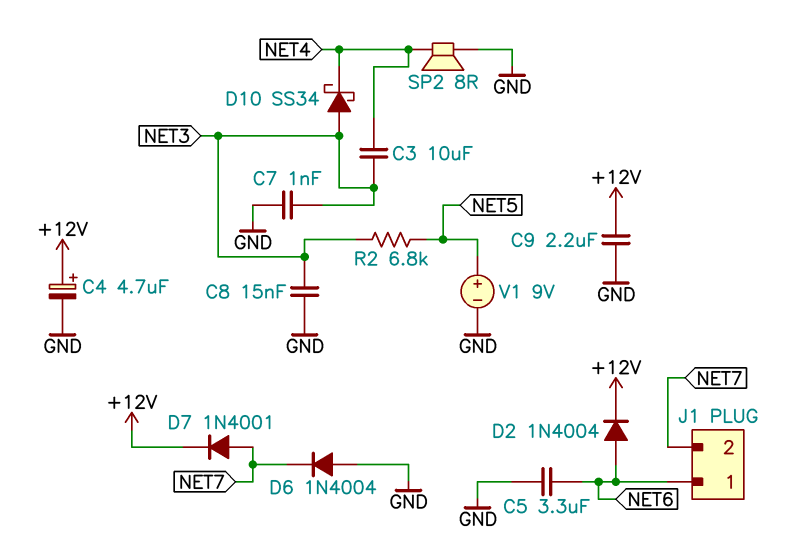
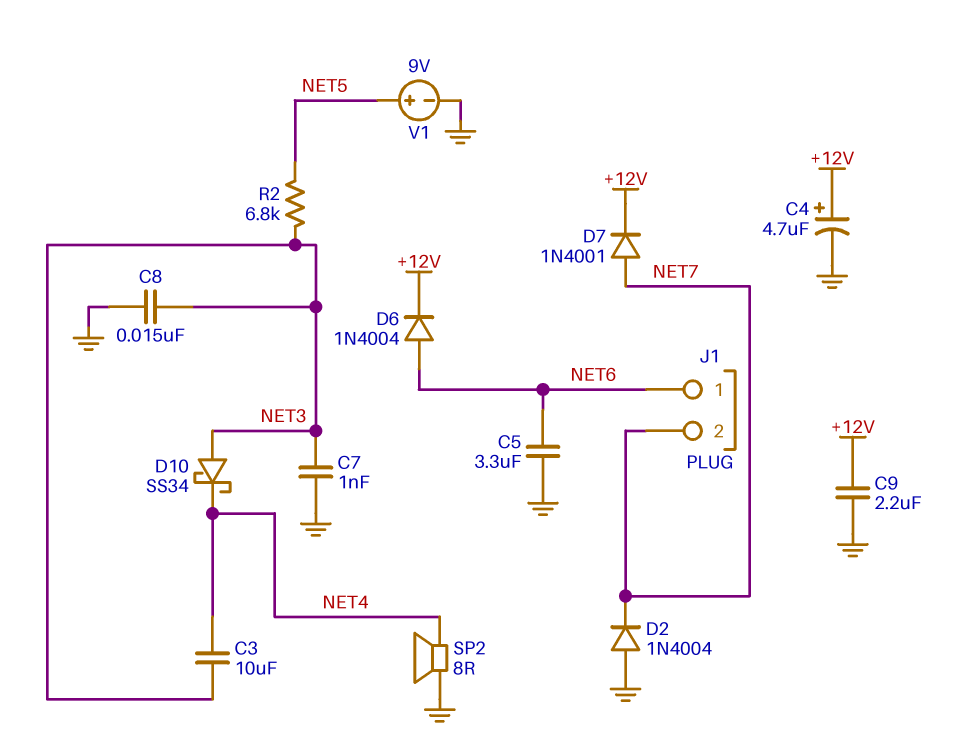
D2: diode 1N4004 (A NET6, K +12V) -> diode 1N4004 (A GND, K NET7)
D6: diode 1N4004 (A GND, K NET7) -> diode 1N4004 (A NET6, K +12V)

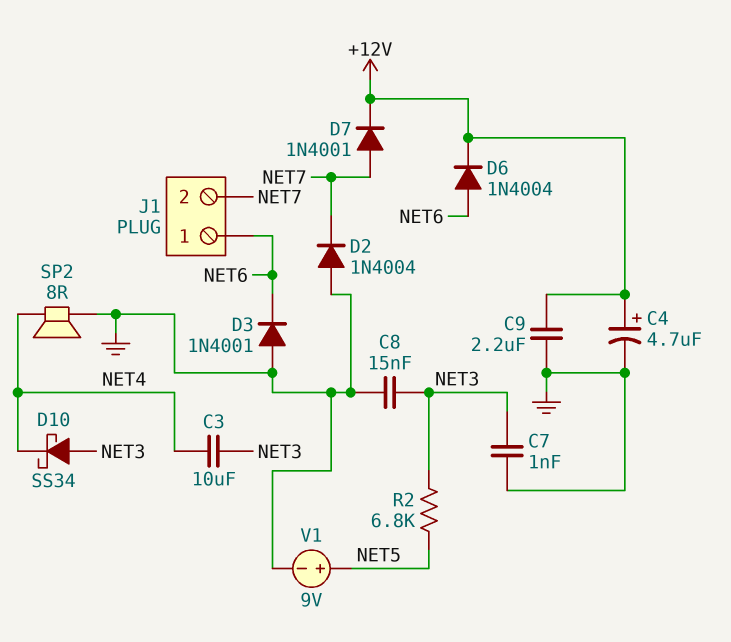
C5: 3.3uF (GND, NET6) -> none
D3: none -> diode 1N4001 (A GND, K NET6)

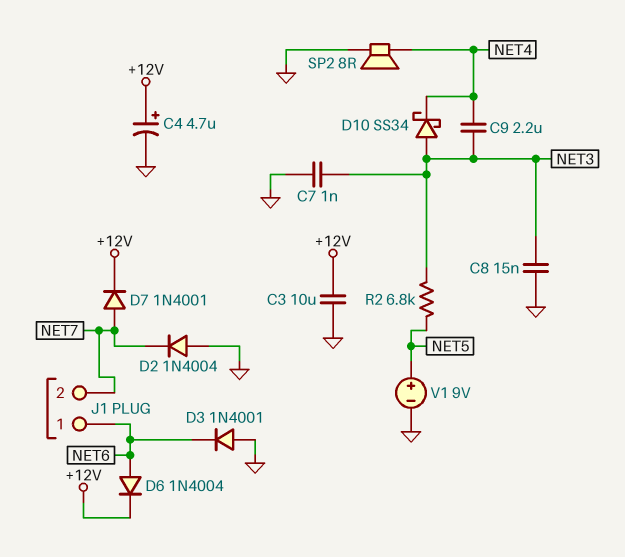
C3: 10uF (NET3, NET4) -> 10uF (+12V, GND)
C9: 2.2uF (+12V, GND) -> 2.2uF (NET3, NET4)

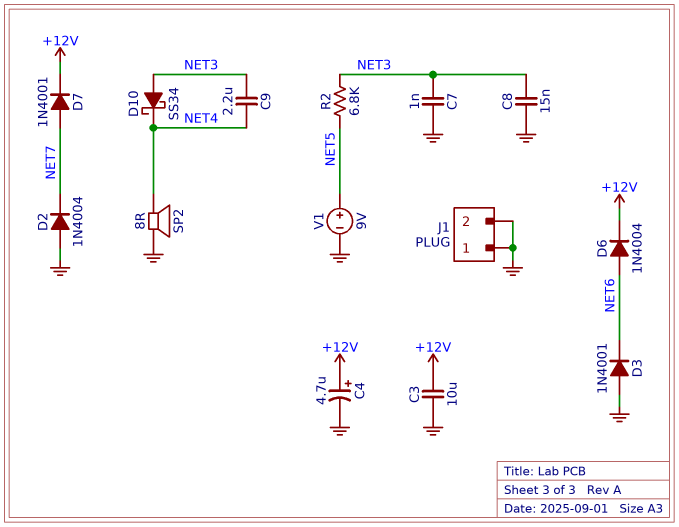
J1 pin 1: NET6 -> GND
J1 pin 2: NET7 -> GND

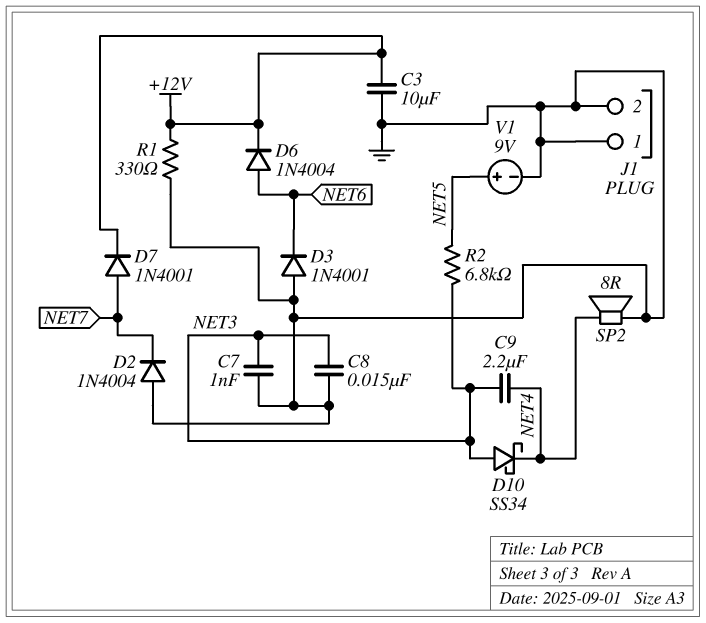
C4: 4.7uF (plus +12V, minus GND) -> none
R1: none -> 330 (+12V, GND)

